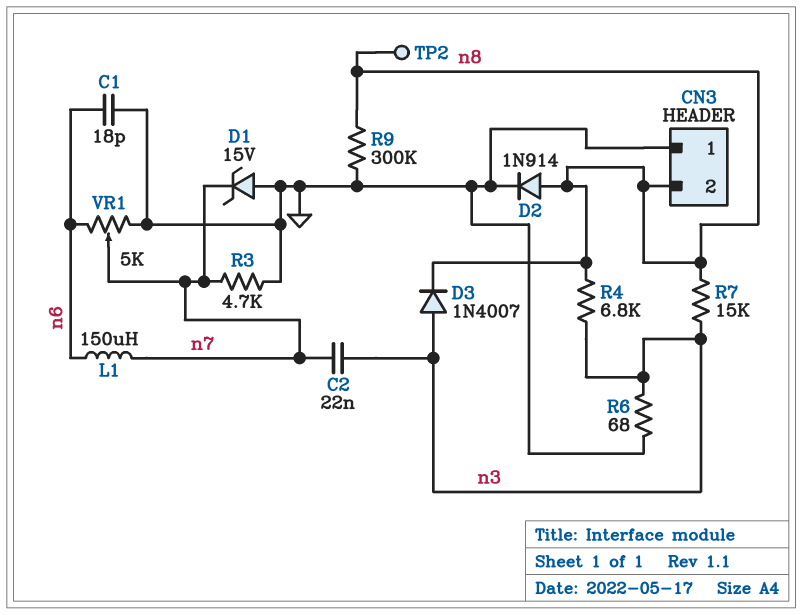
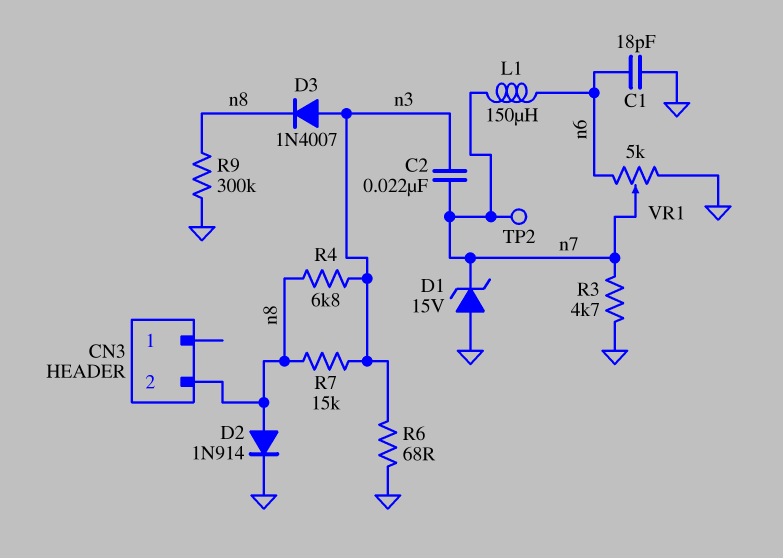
CN3 pin 1: GND -> none
TP2: test point (n8) -> test point (n7)

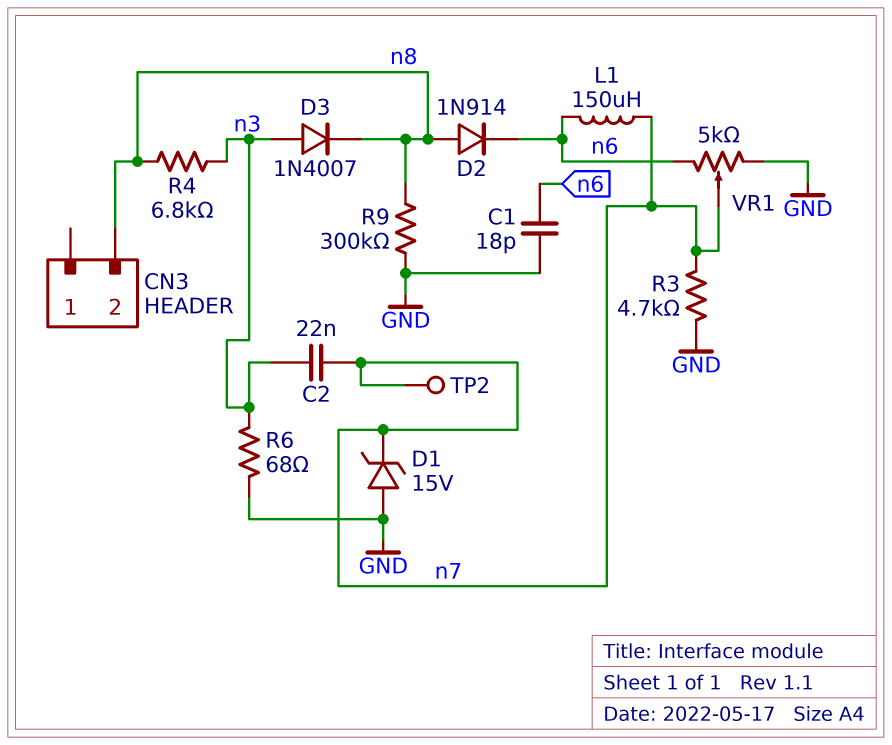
D2: diode 1N914 (A n8, K GND) -> diode 1N914 (A n8, K n6)
R7: 15k (n3, n8) -> none

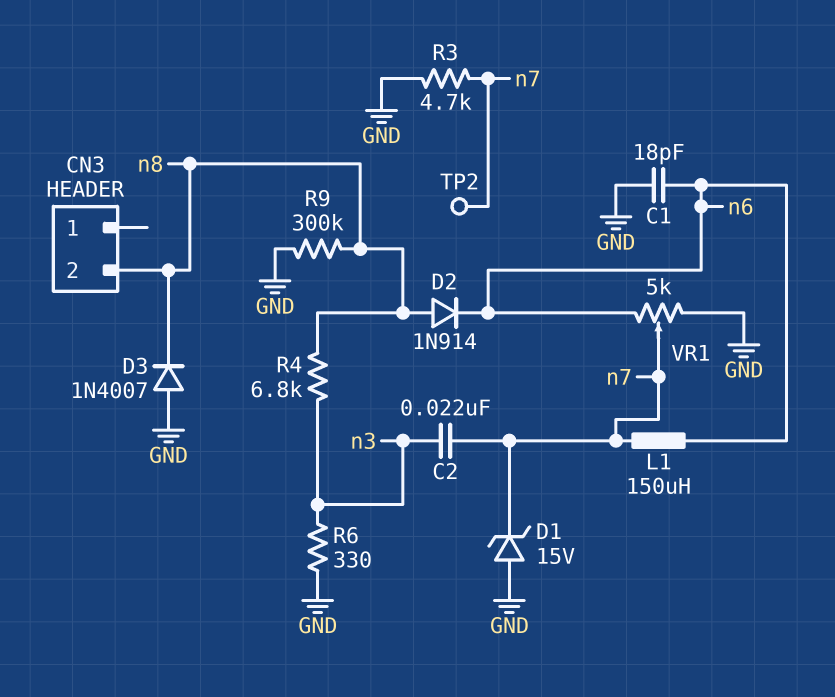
D3: diode 1N4007 (A n3, K n8) -> diode 1N4007 (A GND, K n8)
R6: 68 (GND, n3) -> 330 (GND, n3)

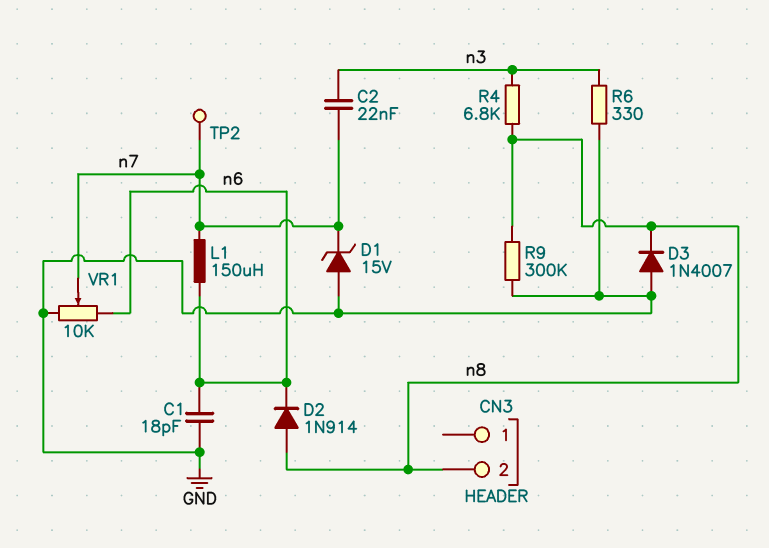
R3: 4.7k (GND, n7) -> none
VR1: 5k (GND, n6, wiper n7) -> 10k (GND, n6, wiper n7)

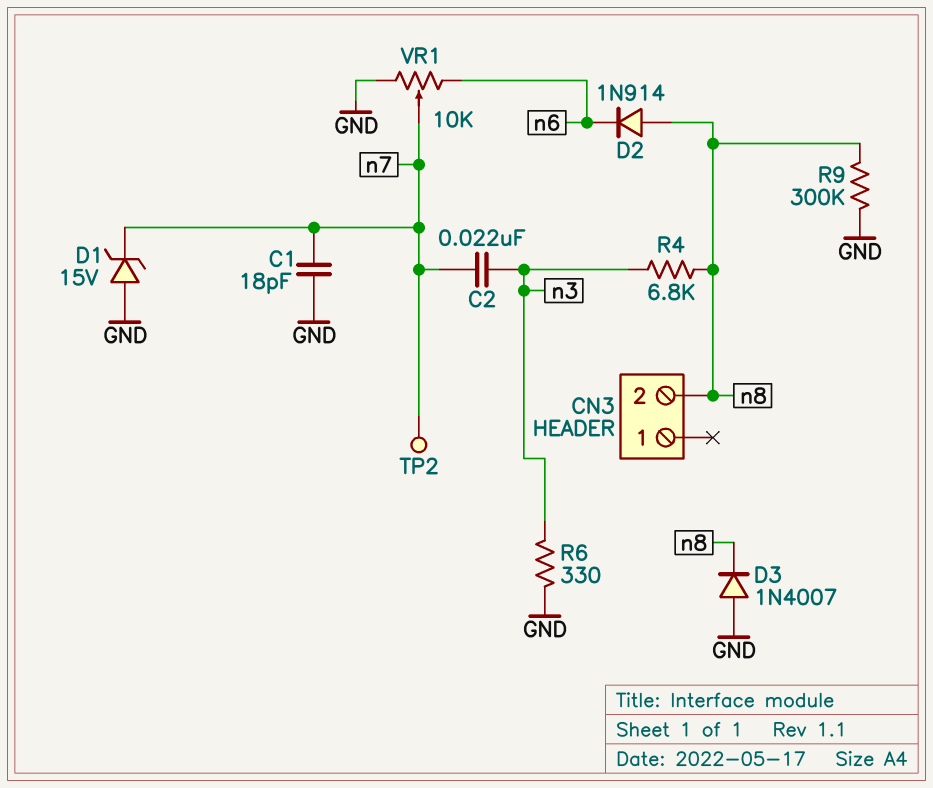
C1: 18pF (GND, n6) -> 18pF (GND, n7)
L1: 150uH (n6, n7) -> none

